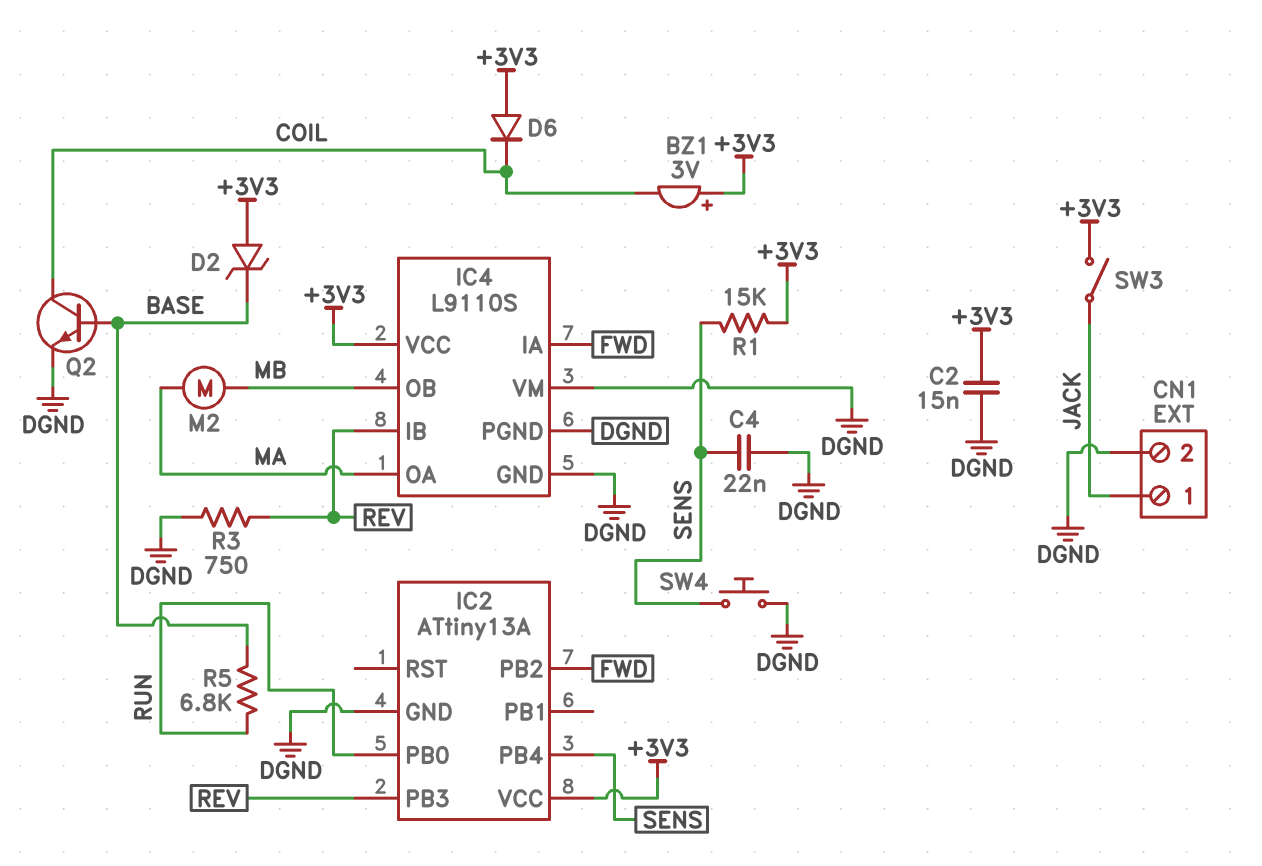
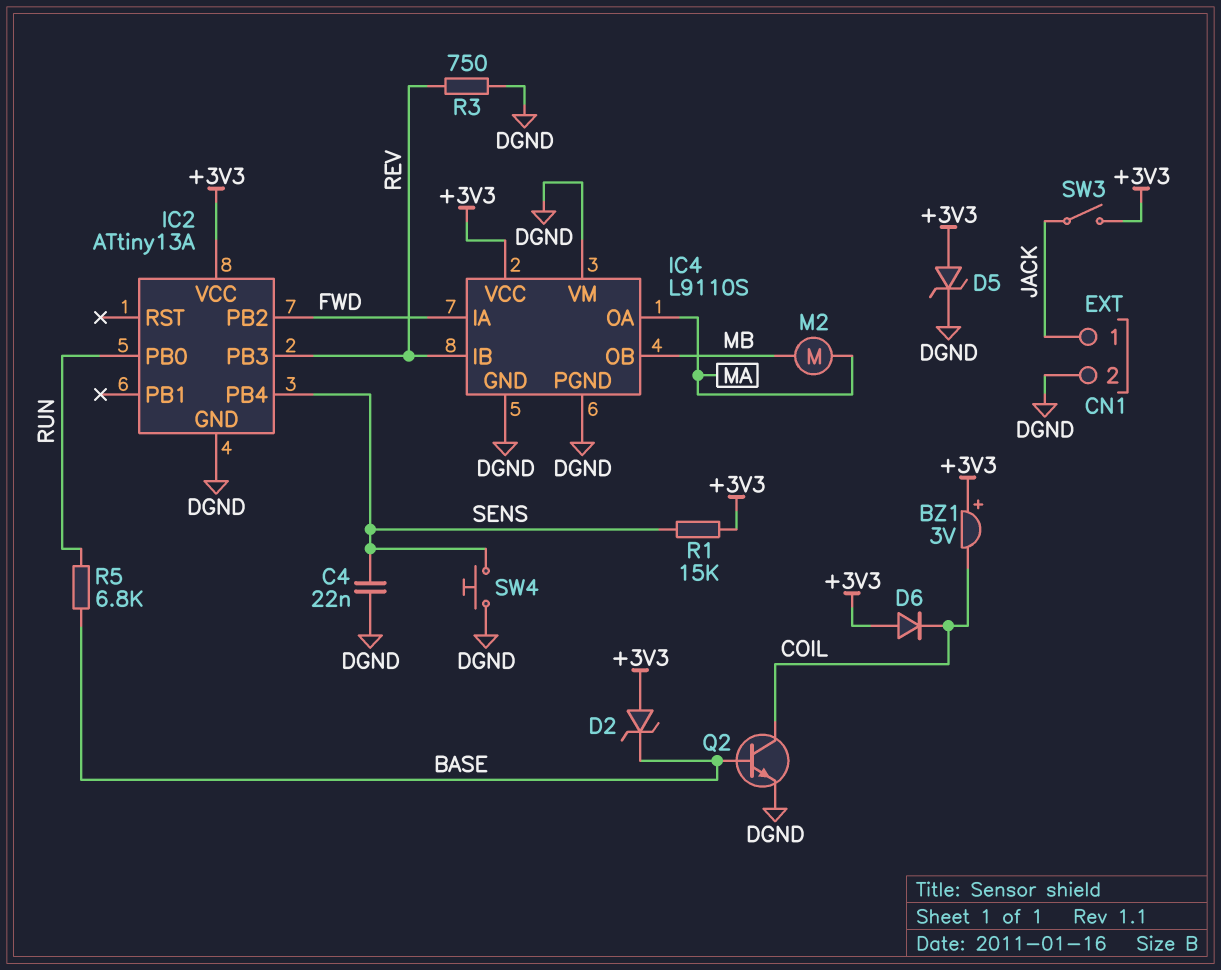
C2: 15nF (+3V3, DGND) -> none
D5: none -> zener (A +3V3, K DGND)

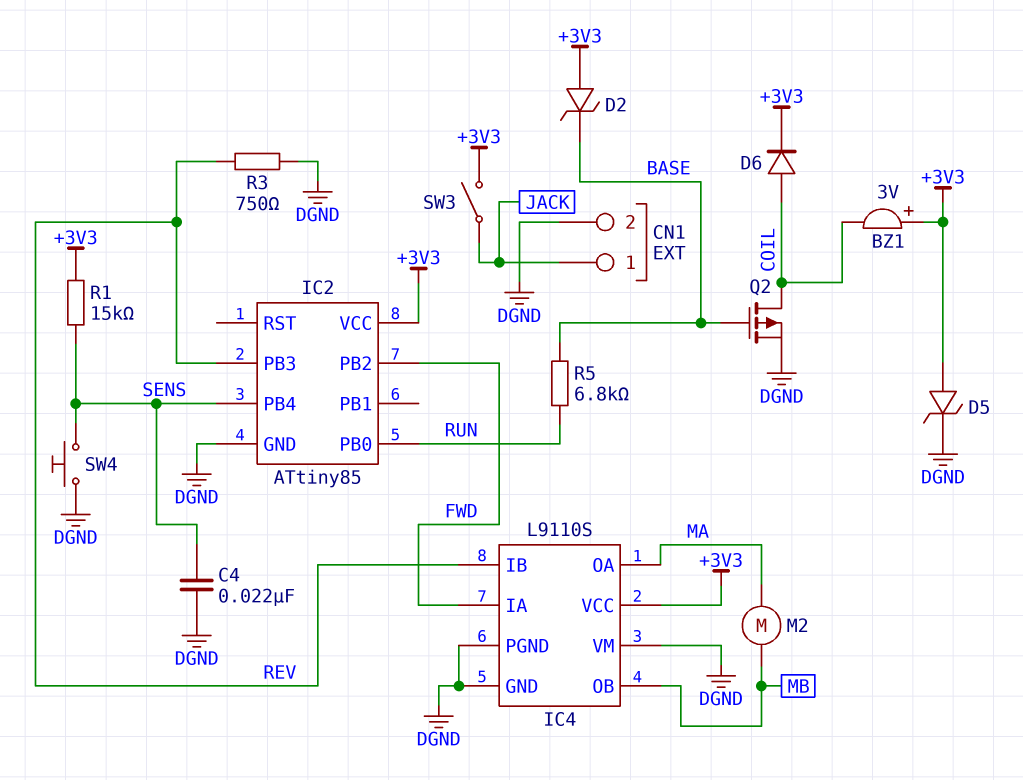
D6: diode (A +3V3, K COIL) -> diode (A COIL, K +3V3)
IC2: ATtiny13A -> ATtiny85
Q2: NPN (B BASE, C COIL, E DGND) -> PMOS (G BASE, D COIL, S DGND)

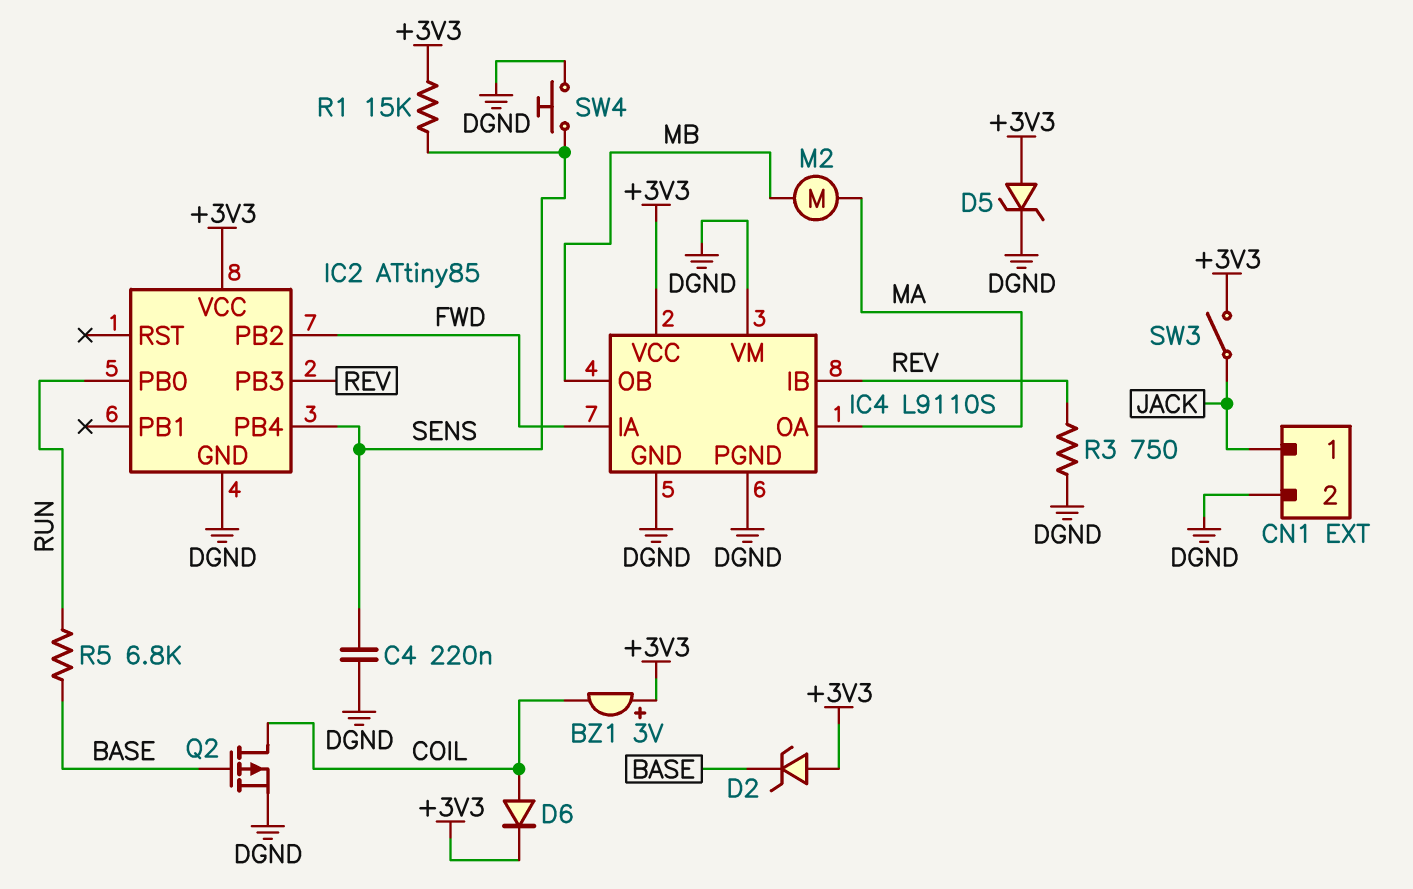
C4: 22nF (DGND, SENS) -> 220nF (DGND, SENS)

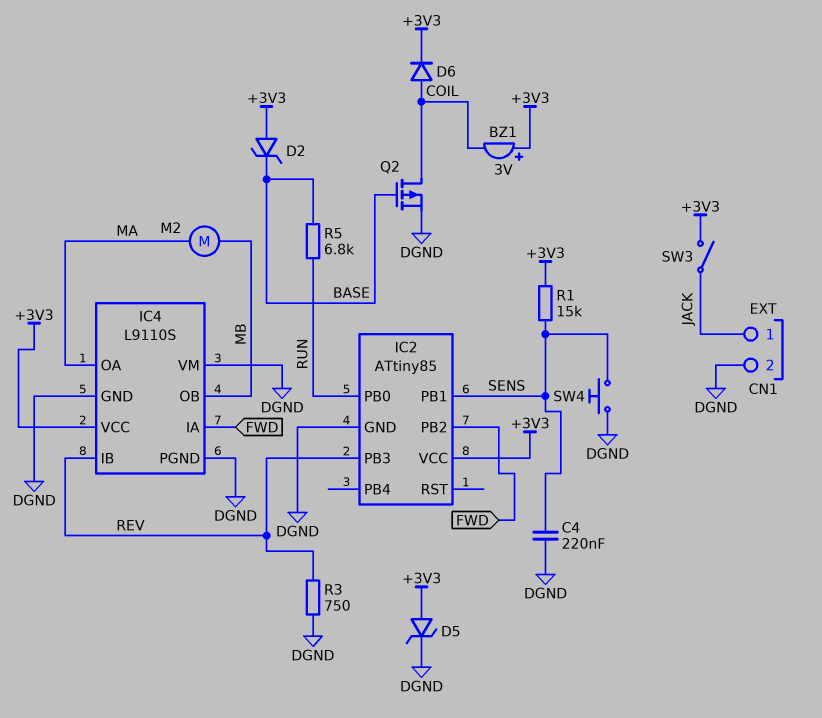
IC2 pin PB1: none -> SENS
IC2 pin PB4: SENS -> none

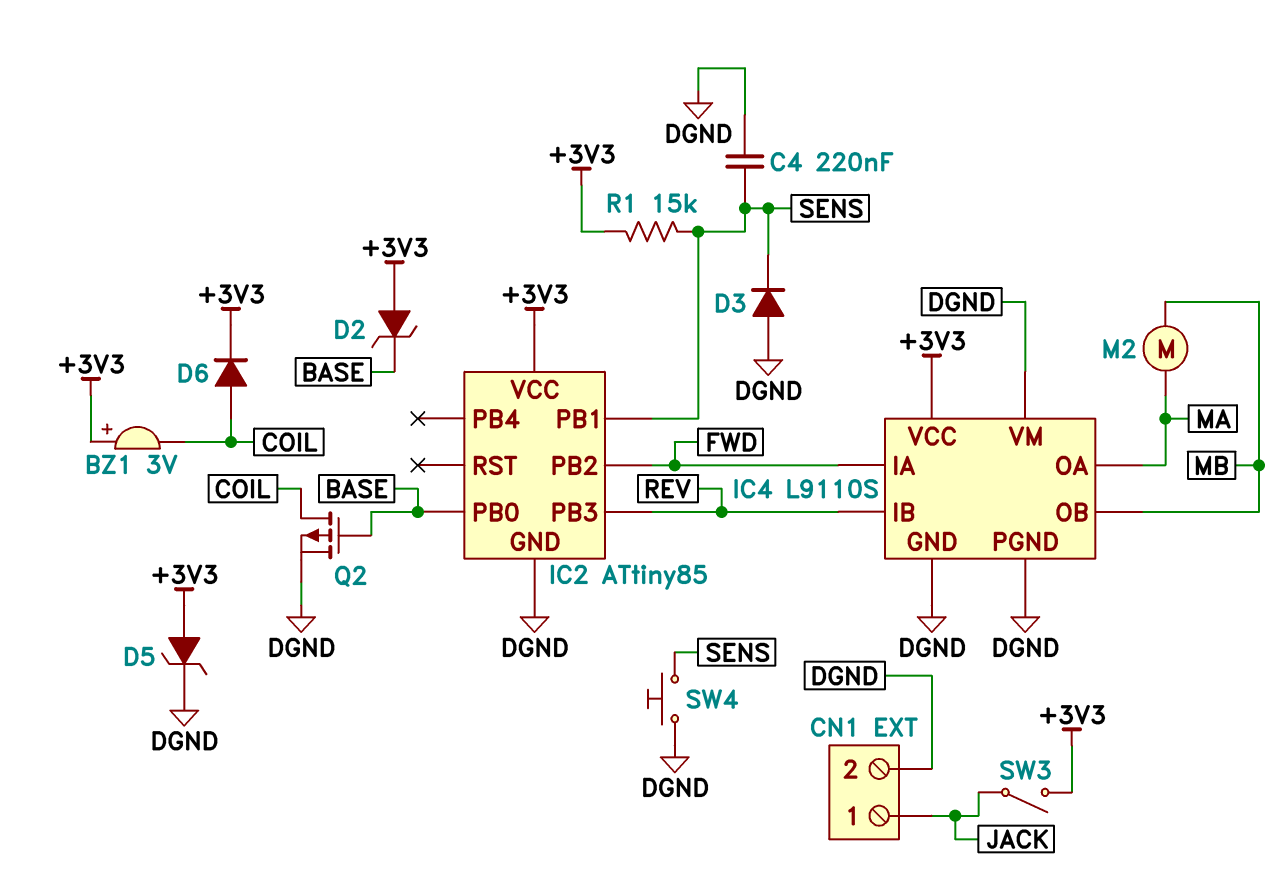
D3: none -> diode (A DGND, K SENS)
IC2 pin PB0: RUN -> BASE
R3: 750 (DGND, REV) -> none
R5: 6.8k (BASE, RUN) -> none

